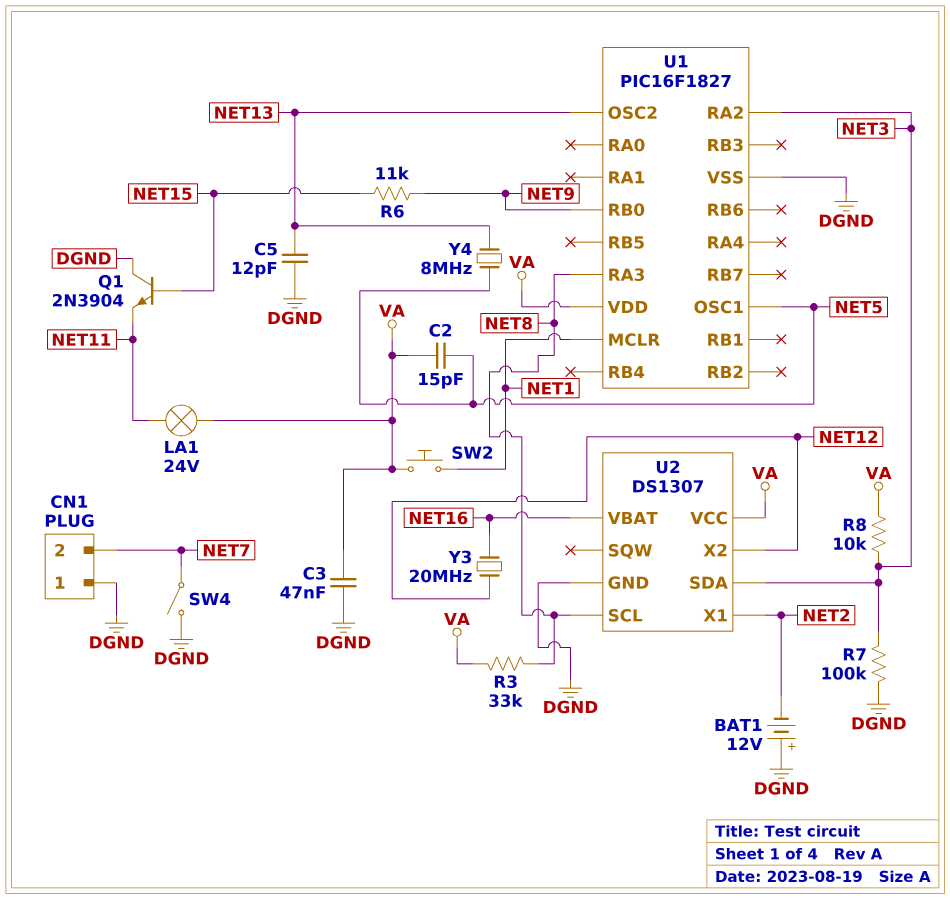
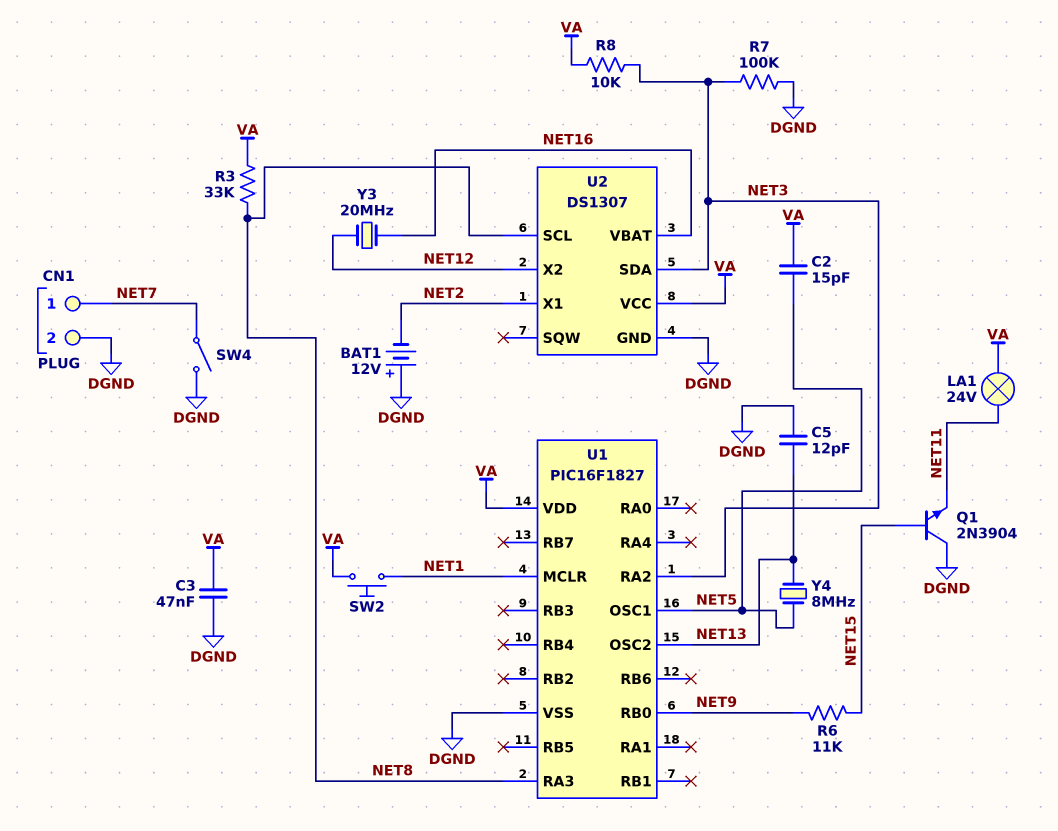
CN1 pin 1: DGND -> NET7
CN1 pin 2: NET7 -> DGND

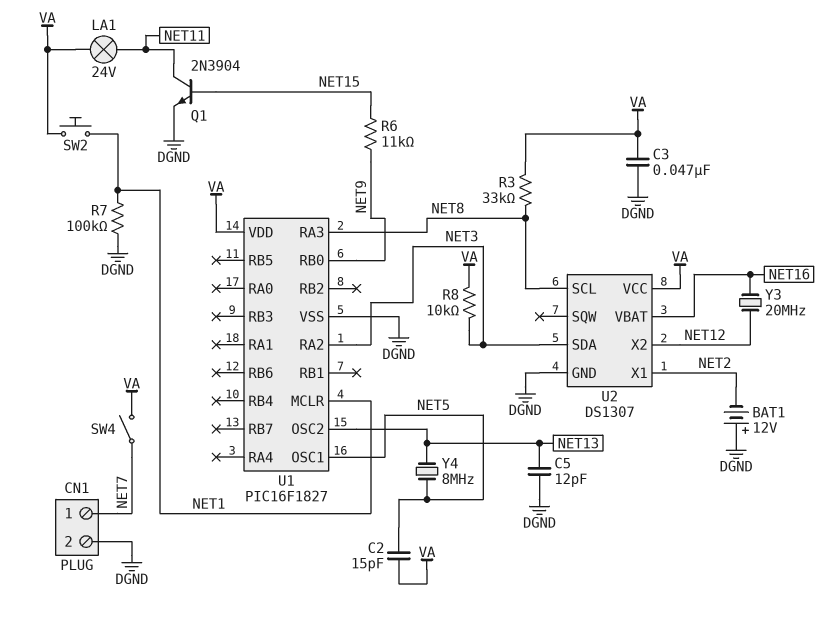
Q1: NPN 2N3904 (B NET15, C DGND, E NET11) -> NPN 2N3904 (B NET15, C NET11, E DGND)
R7: 100k (DGND, NET3) -> 100k (DGND, NET1)
SW4: switch (DGND, NET7) -> switch (NET7, VA)

